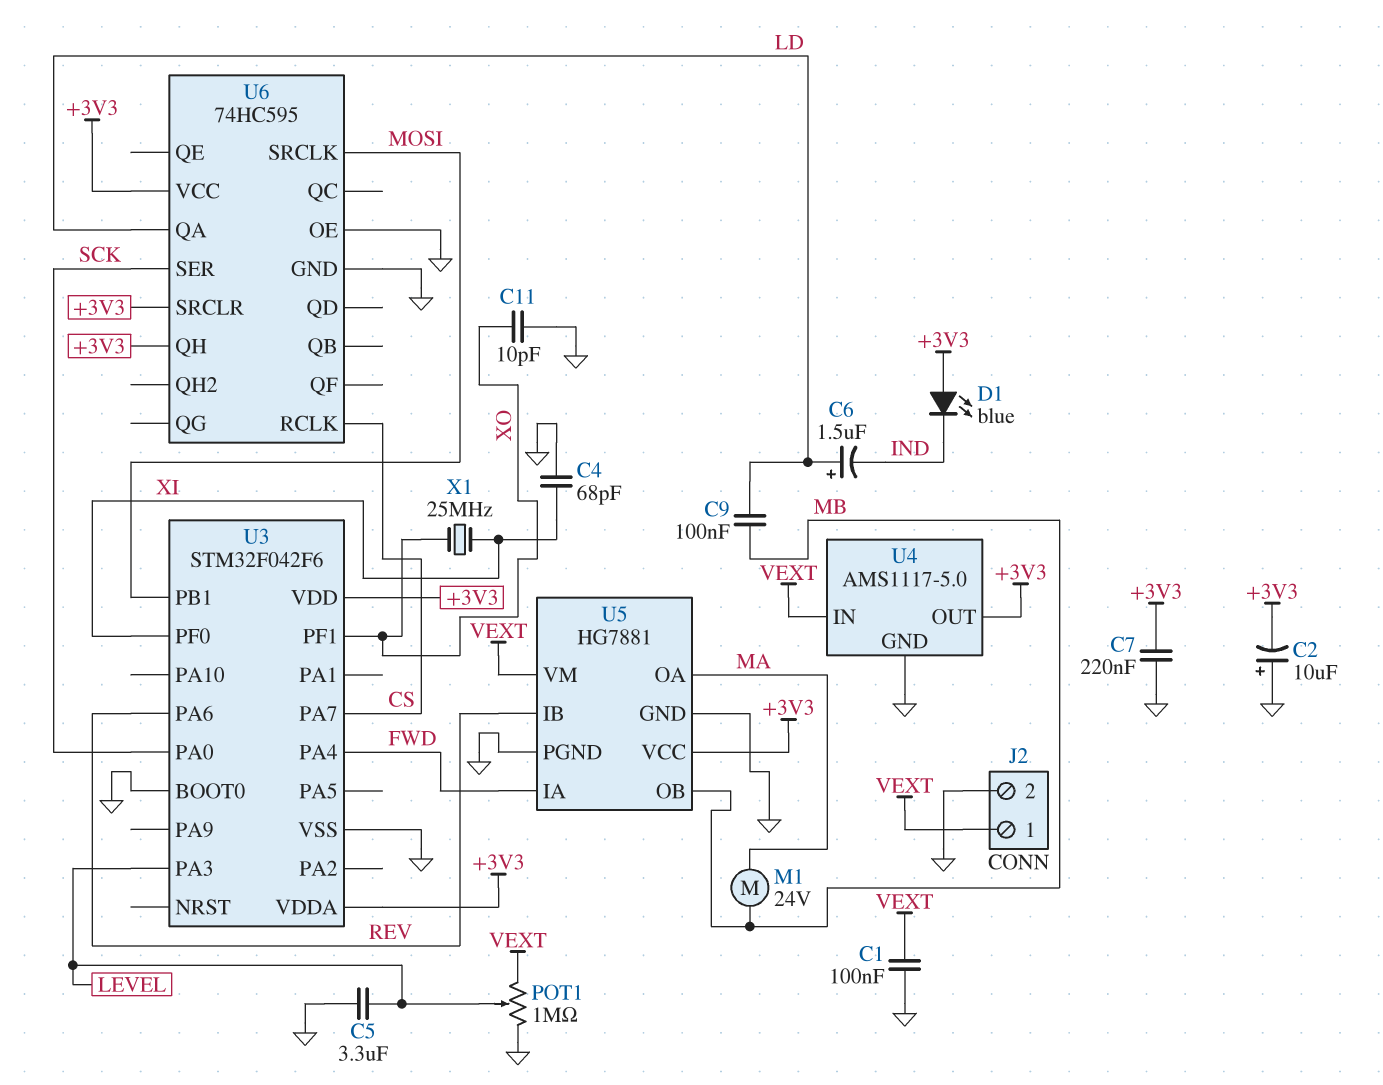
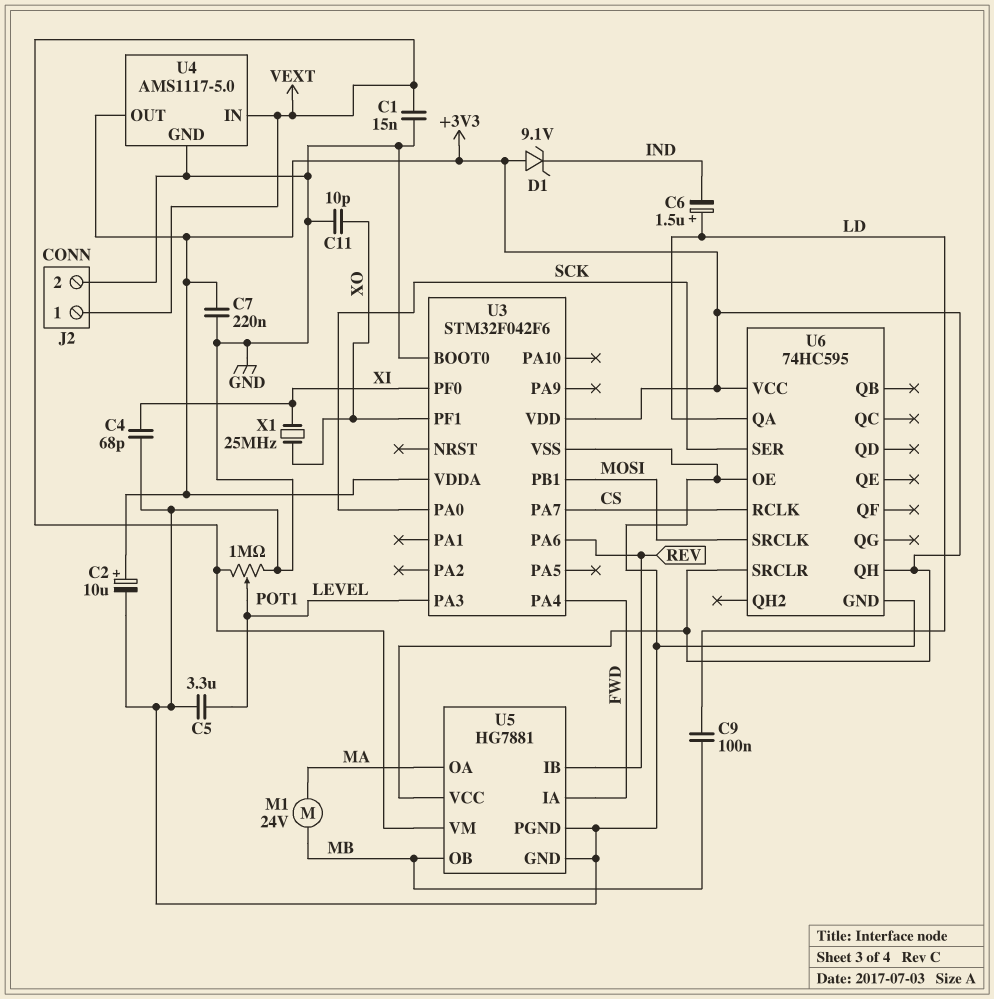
C1: 100nF (GND, VEXT) -> 15nF (GND, VEXT)
C2: 10uF (plus GND, minus +3V3) -> 10uF (plus +3V3, minus GND)
D1: LED blue (A +3V3, K IND) -> zener 9.1V (A +3V3, K IND)

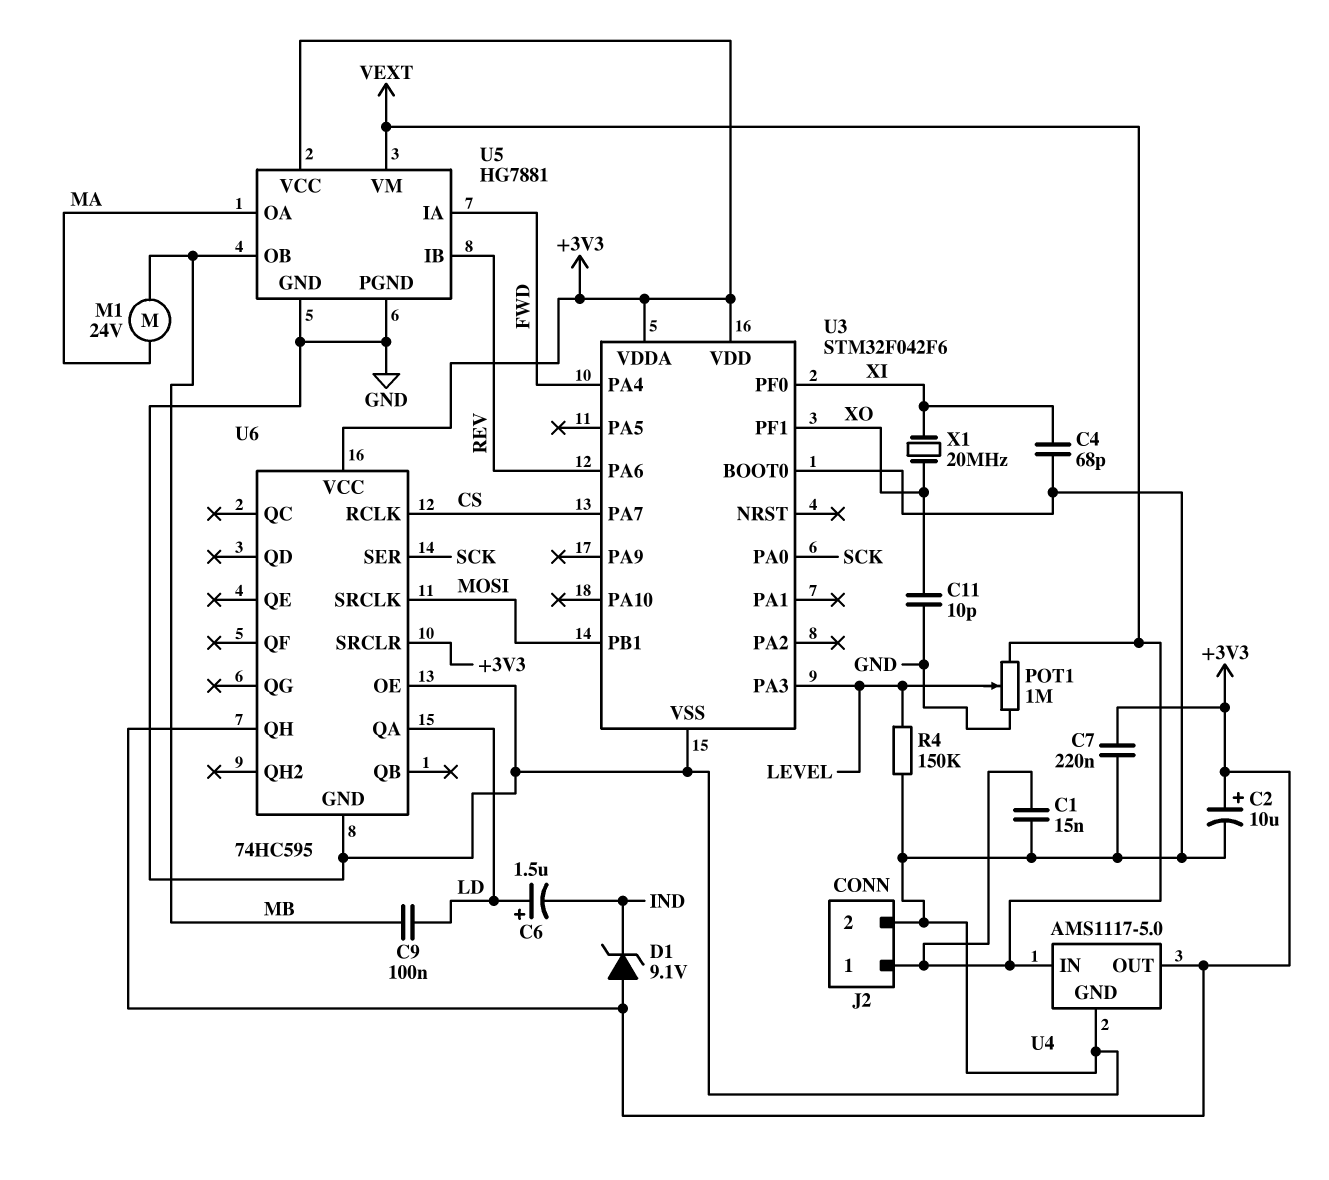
C5: 3.3uF (GND, LEVEL) -> none
R4: none -> 150k (GND, LEVEL)
X1: 25MHz (XI, XO) -> 20MHz (XI, XO)

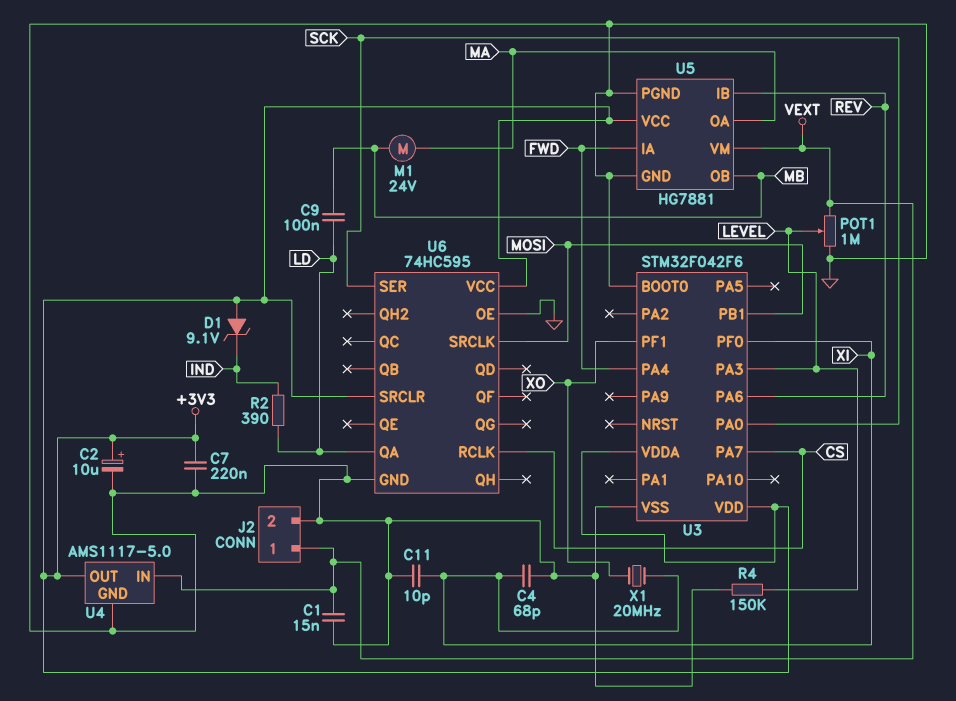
C6: 1.5uF (plus LD, minus IND) -> none
C11: 10pF (GND, XO) -> 10pF (GND, XI)
R2: none -> 390 (IND, LD)
U6 pin QH: +3V3 -> none

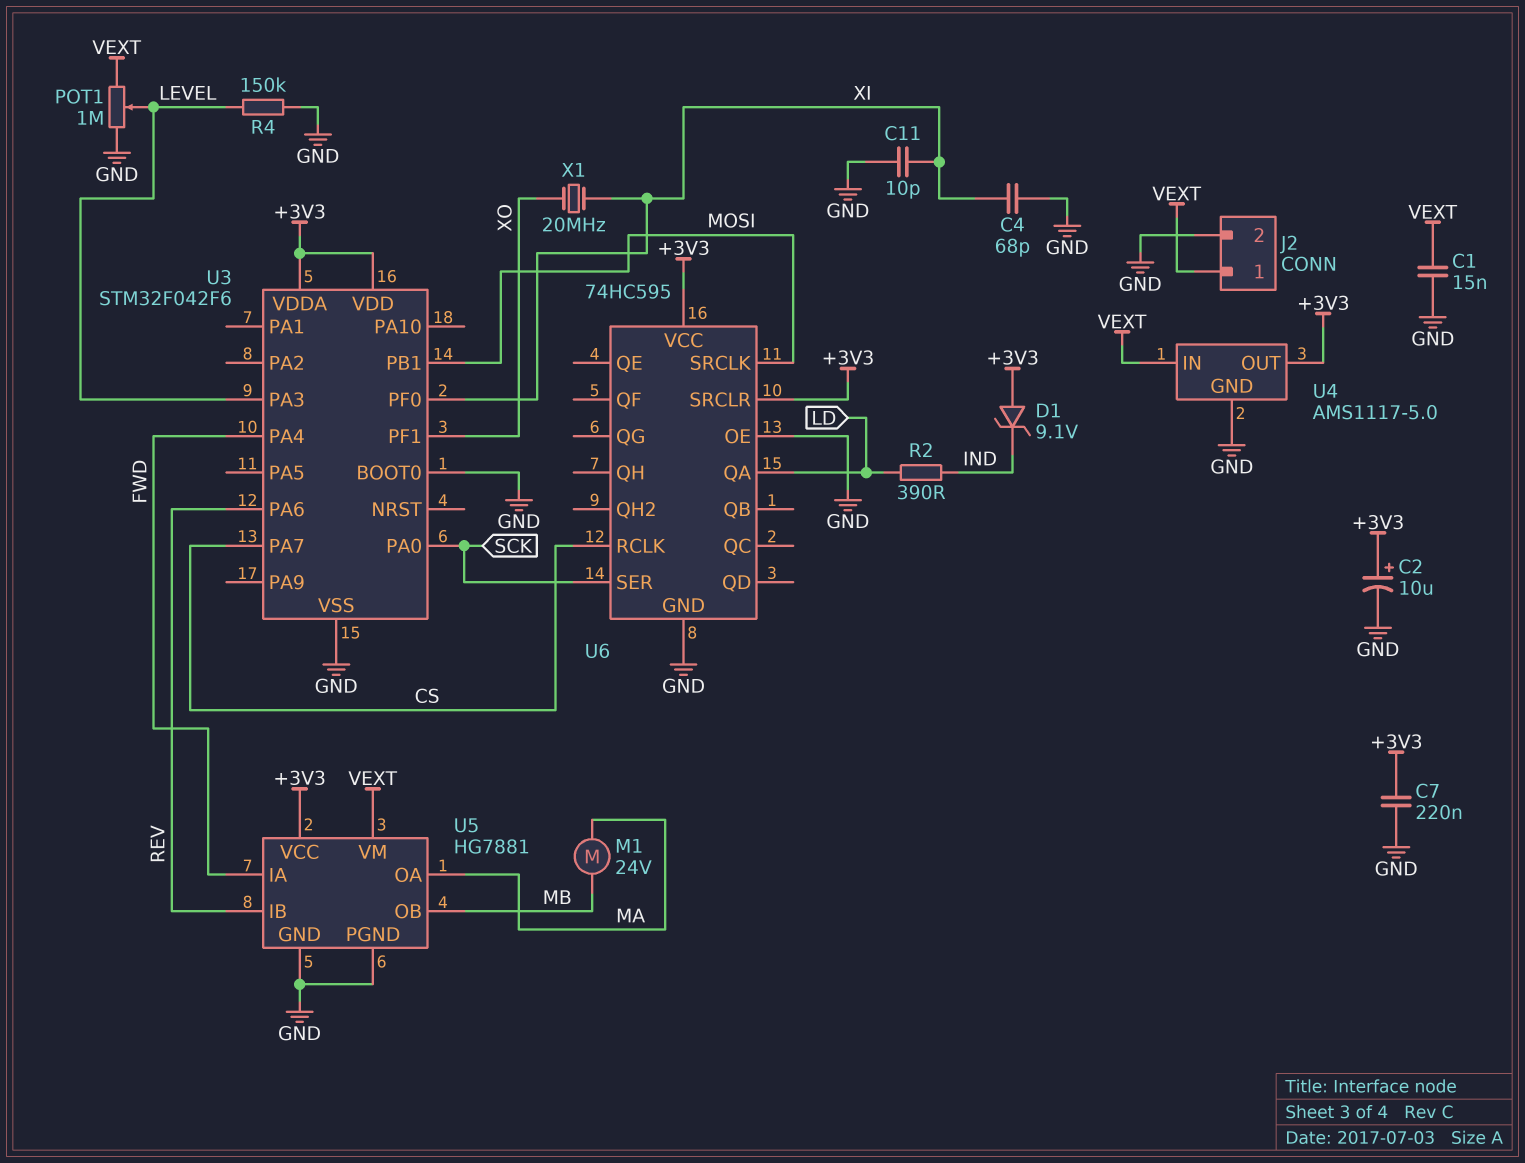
C9: 100nF (LD, MB) -> none

